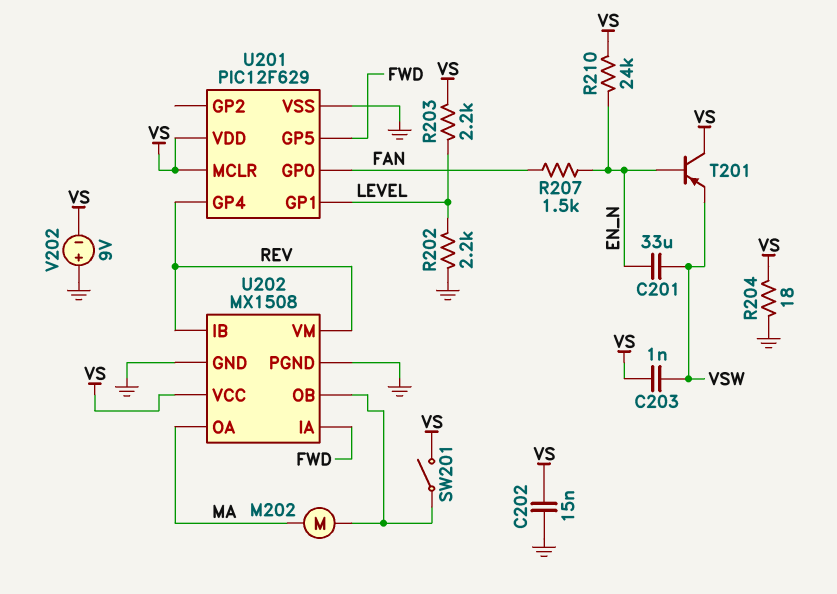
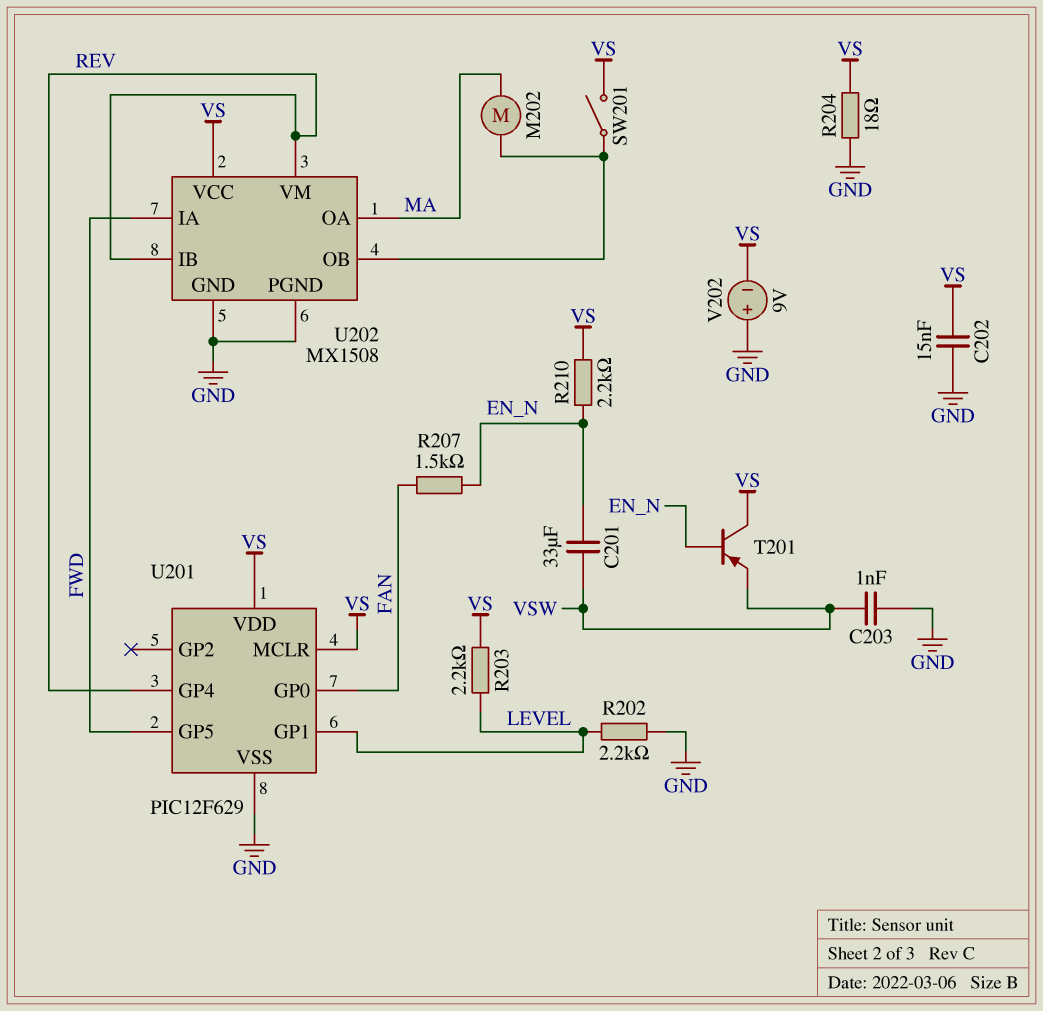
C203: 1nF (VS, VSW) -> 1nF (GND, VSW)
R210: 24k (EN_N, VS) -> 2.2k (EN_N, VS)

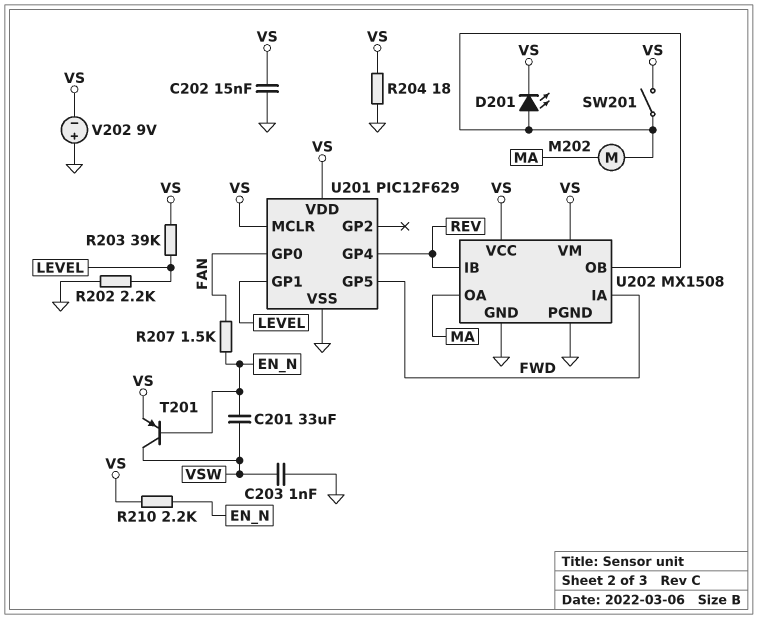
D201: none -> LED (A U202/OB, K VS)
R203: 2.2k (LEVEL, VS) -> 39k (LEVEL, VS)
T201: PNP (B EN_N, C VS, E VSW) -> PNP (B EN_N, C VSW, E VS)
U202 pin VM: REV -> VS

